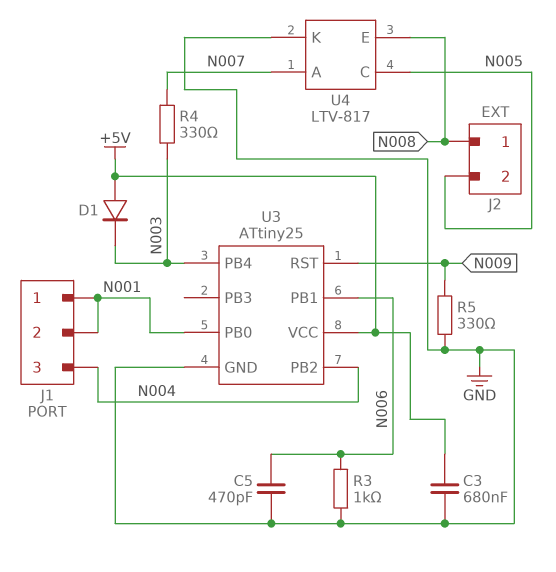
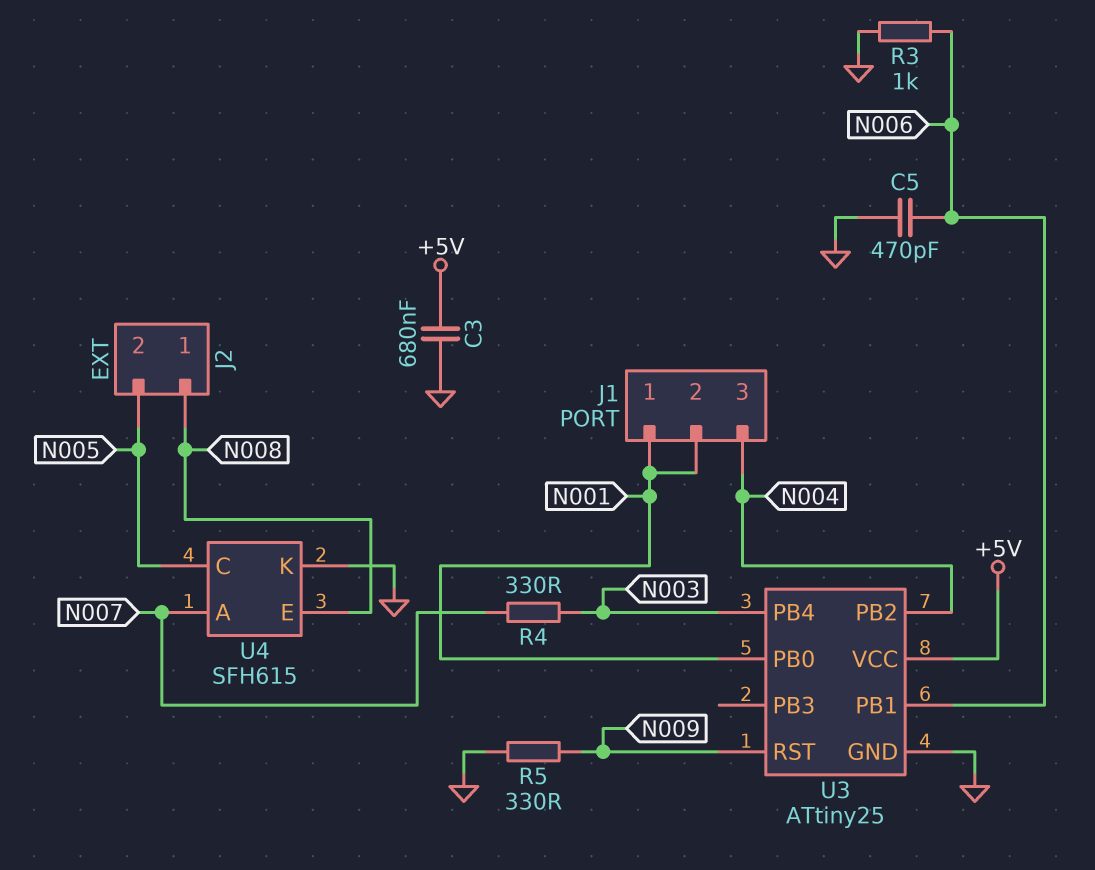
D1: diode (A +5V, K N003) -> none
U4: LTV-817 -> SFH615

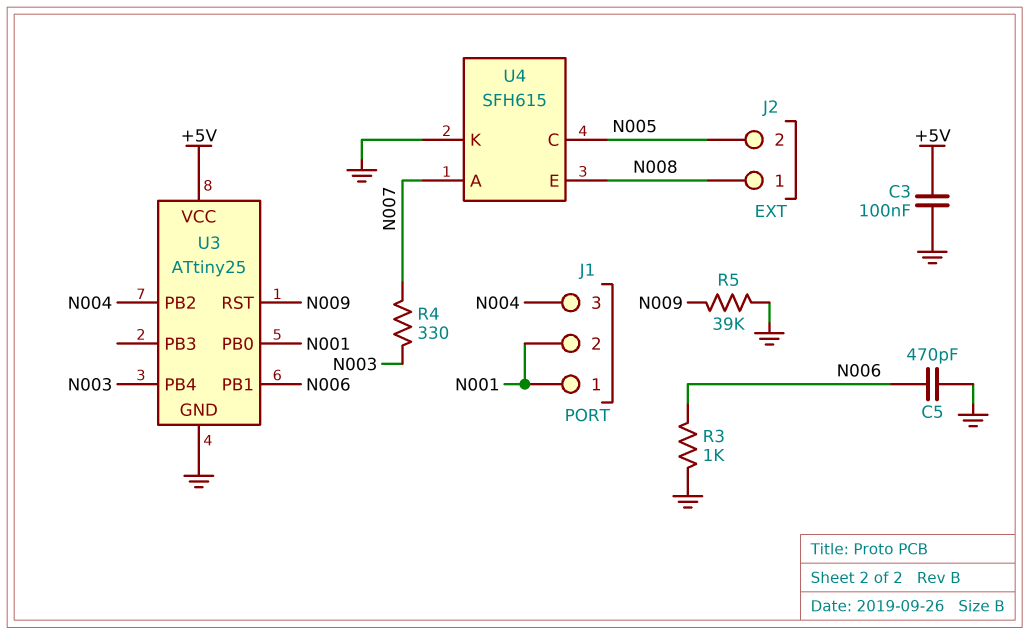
C3: 680nF (+5V, GND) -> 100nF (+5V, GND)
R5: 330 (GND, N009) -> 39k (GND, N009)

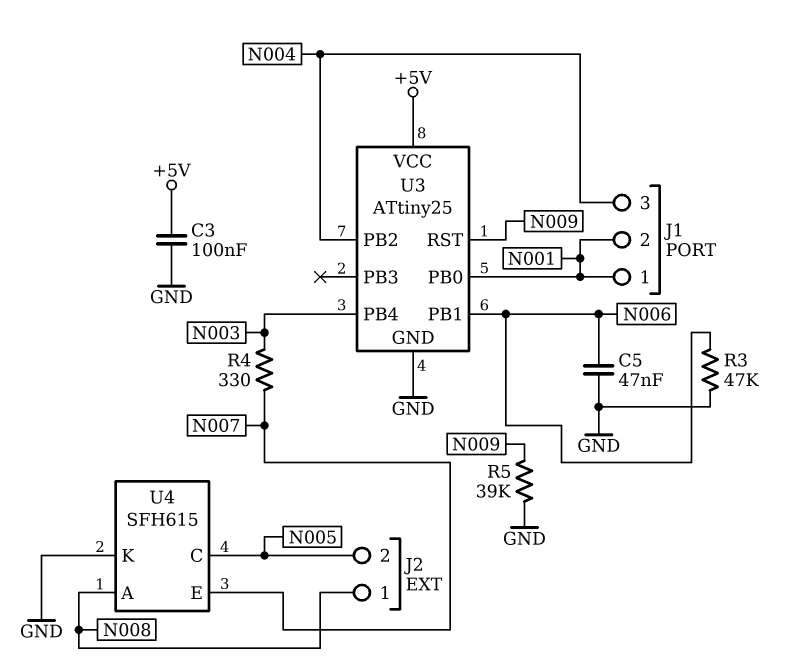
C5: 470pF (GND, N006) -> 47nF (GND, N006)
R3: 1k (GND, N006) -> 47k (GND, N006)
U4 pin A: N007 -> N008
U4 pin E: N008 -> N007

